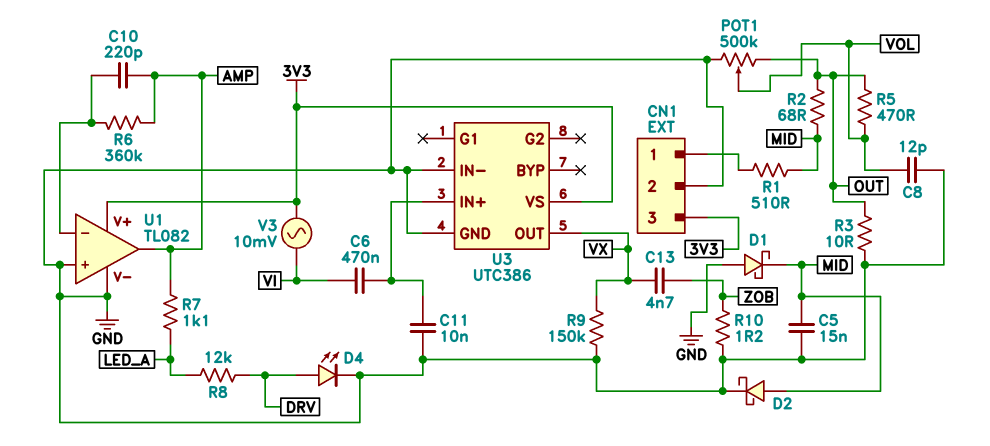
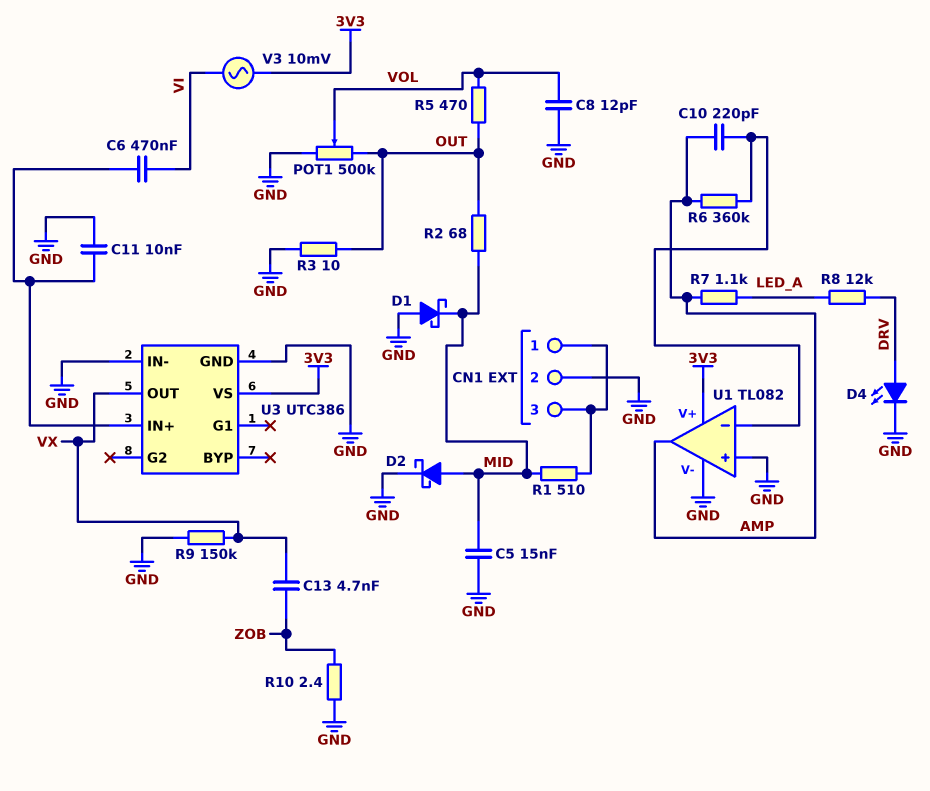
CN1 pin 3: 3V3 -> CN1/1
R10: 1.2 (GND, ZOB) -> 2.4 (GND, ZOB)

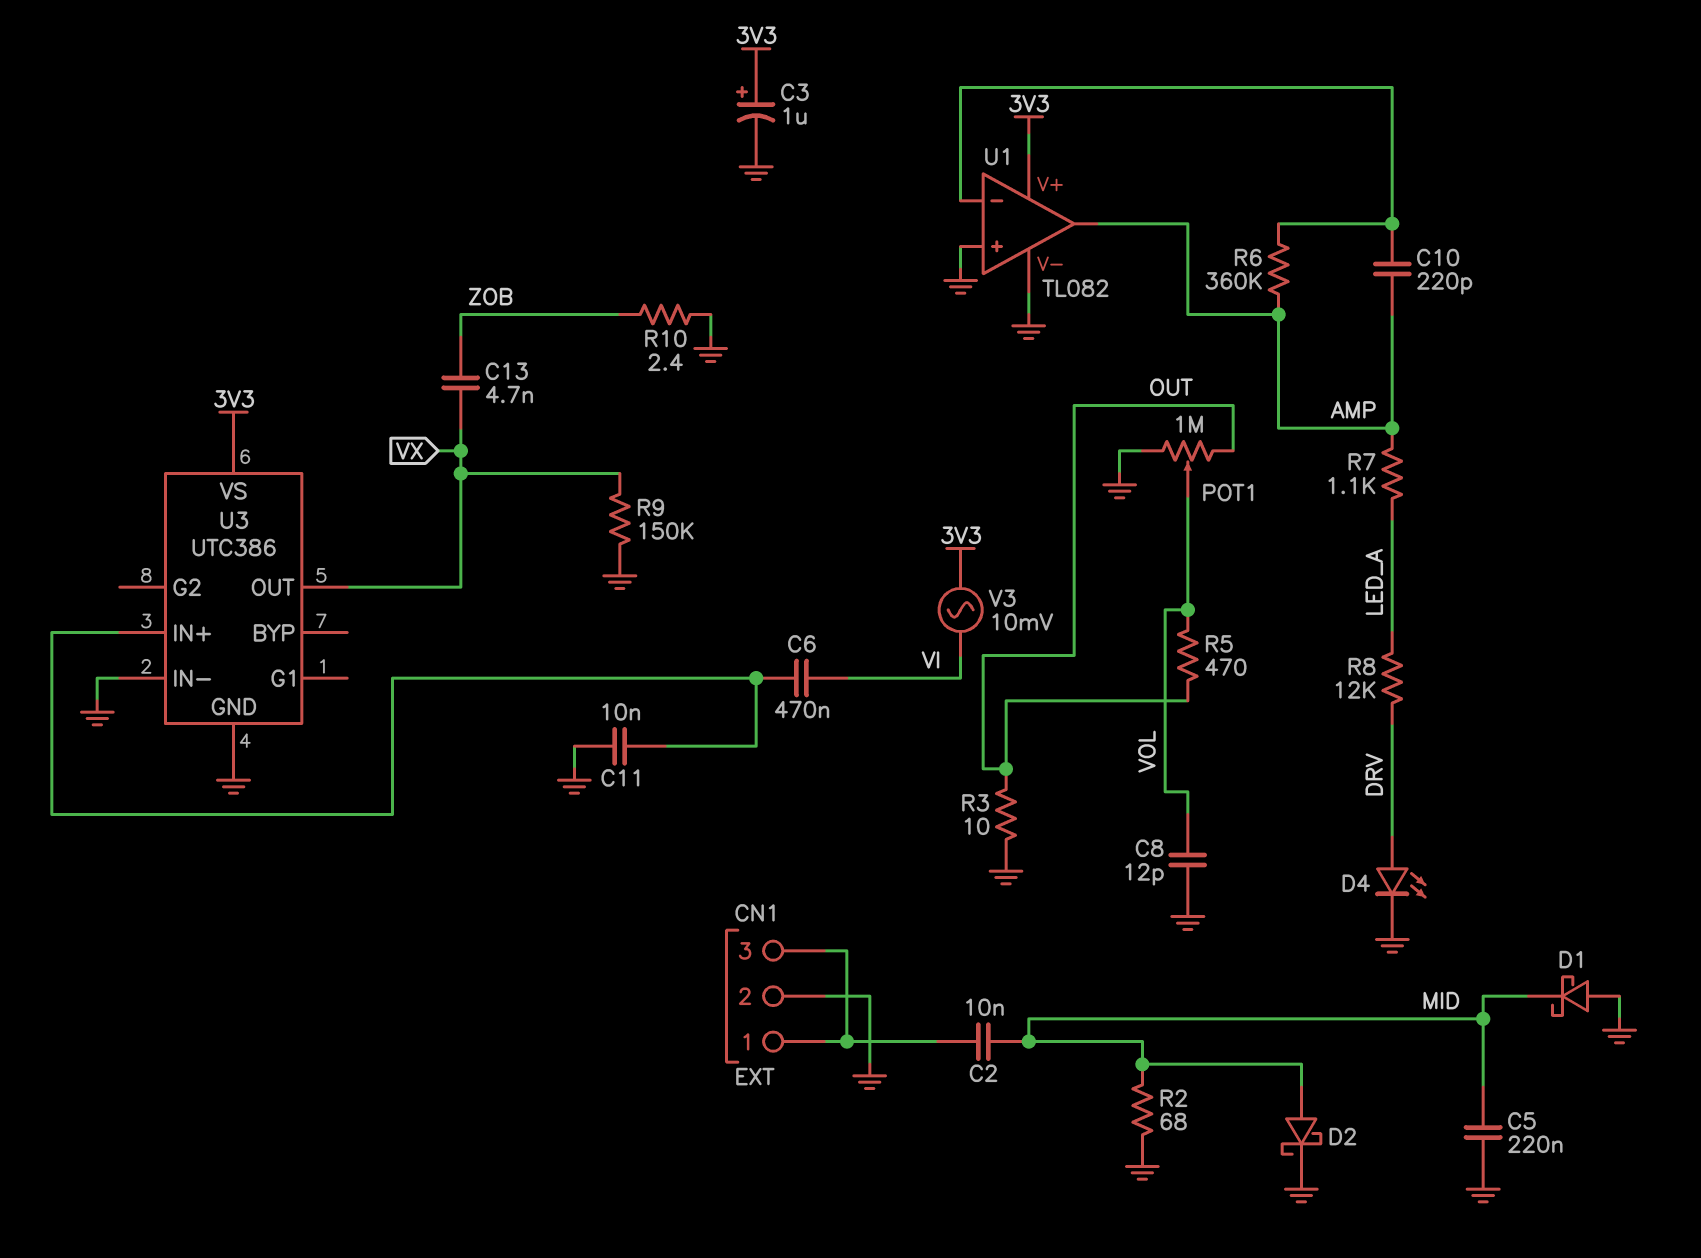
C2: none -> 10nF (CN1/1, MID)
C3: none -> 1uF (plus 3V3, minus GND)
C5: 15nF (GND, MID) -> 220nF (GND, MID)
POT1: 500k (GND, OUT, wiper VOL) -> 1M (GND, OUT, wiper VOL)
R1: 510 (CN1/1, MID) -> none
R2: 68 (MID, OUT) -> 68 (GND, MID)

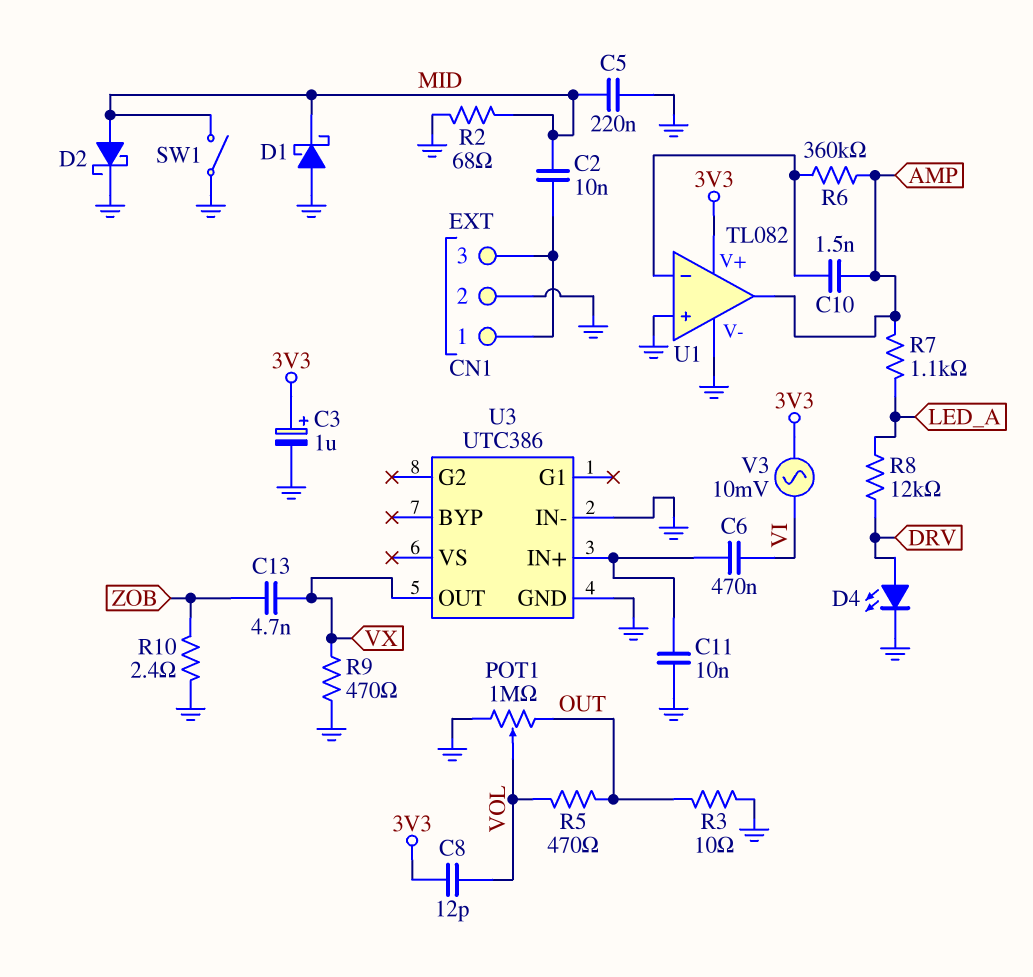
C8: 12pF (GND, VOL) -> 12pF (3V3, VOL)
C10: 220pF (AMP, U1/in-) -> 1.5nF (AMP, U1/in-)
R9: 150k (GND, VX) -> 470 (GND, VX)
SW1: none -> switch (GND, MID)
U3 pin VS: 3V3 -> none

